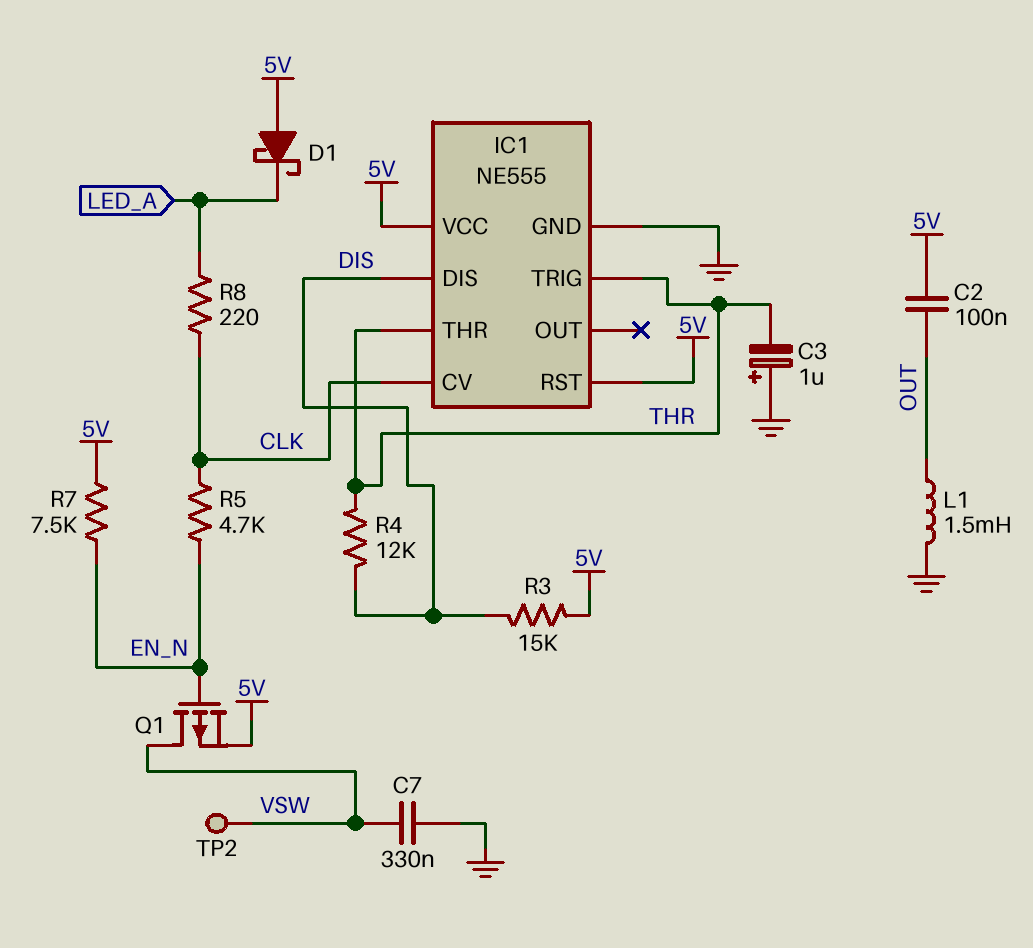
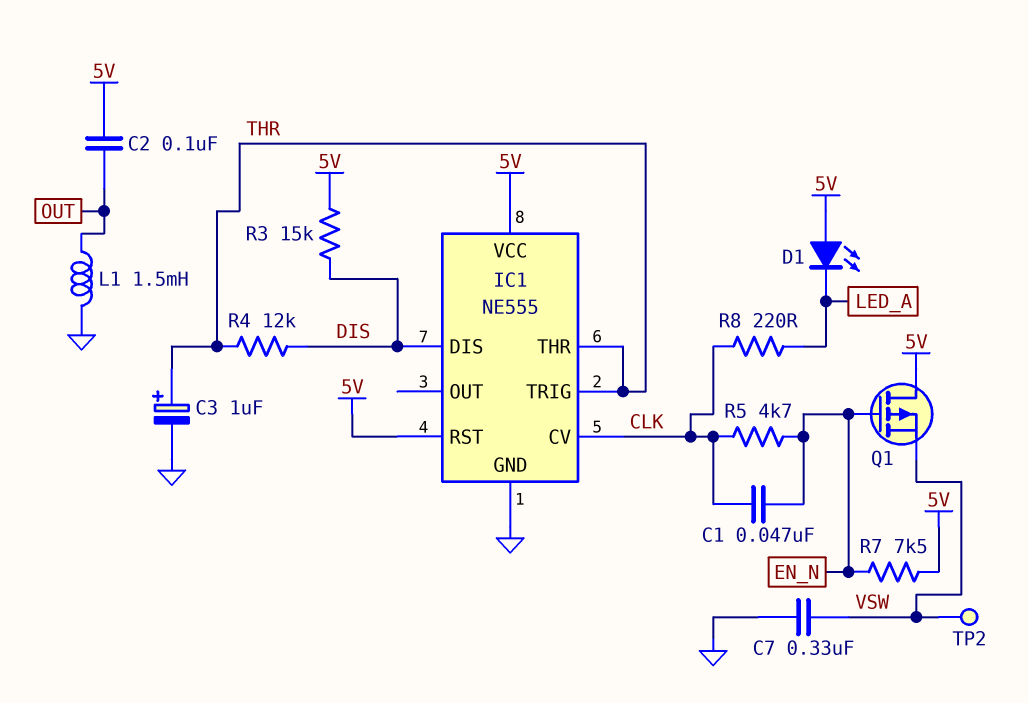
C1: none -> 47nF (CLK, EN_N)
C3: 1uF (plus GND, minus THR) -> 1uF (plus THR, minus GND)
D1: schottky (A 5V, K LED_A) -> LED (A 5V, K LED_A)
Q1: PMOS (G EN_N, D VSW, S 5V) -> PMOS (G EN_N, D 5V, S VSW)

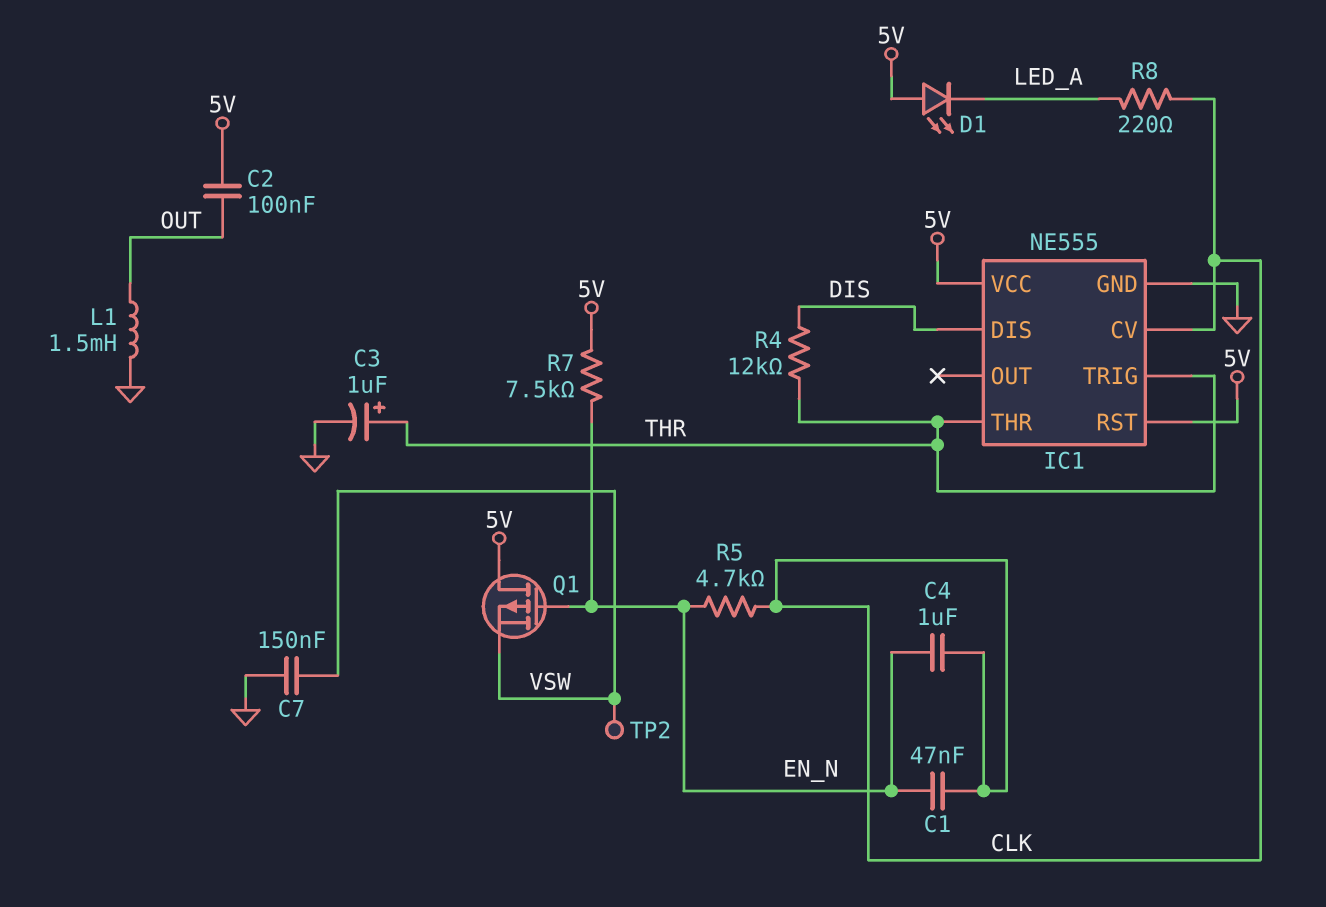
C4: none -> 1uF (CLK, EN_N)
C7: 330nF (GND, VSW) -> 150nF (GND, VSW)
R3: 15k (5V, DIS) -> none

